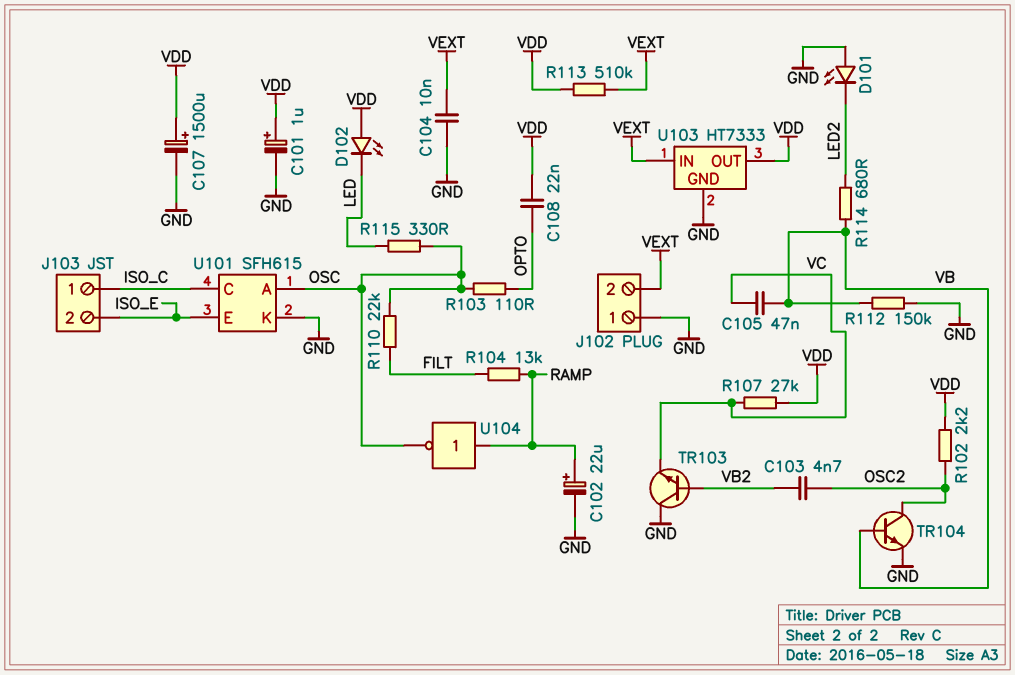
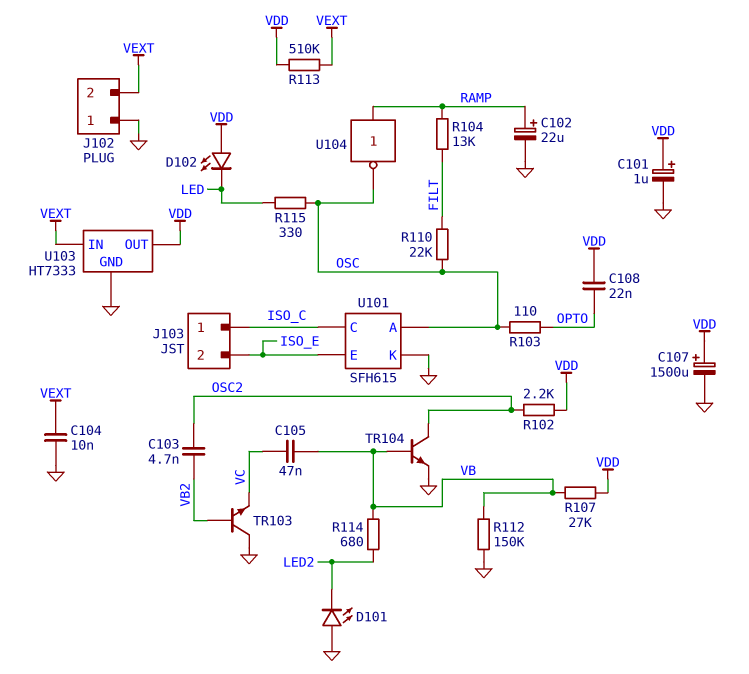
R107: 27k (VC, VDD) -> 27k (VB, VDD)

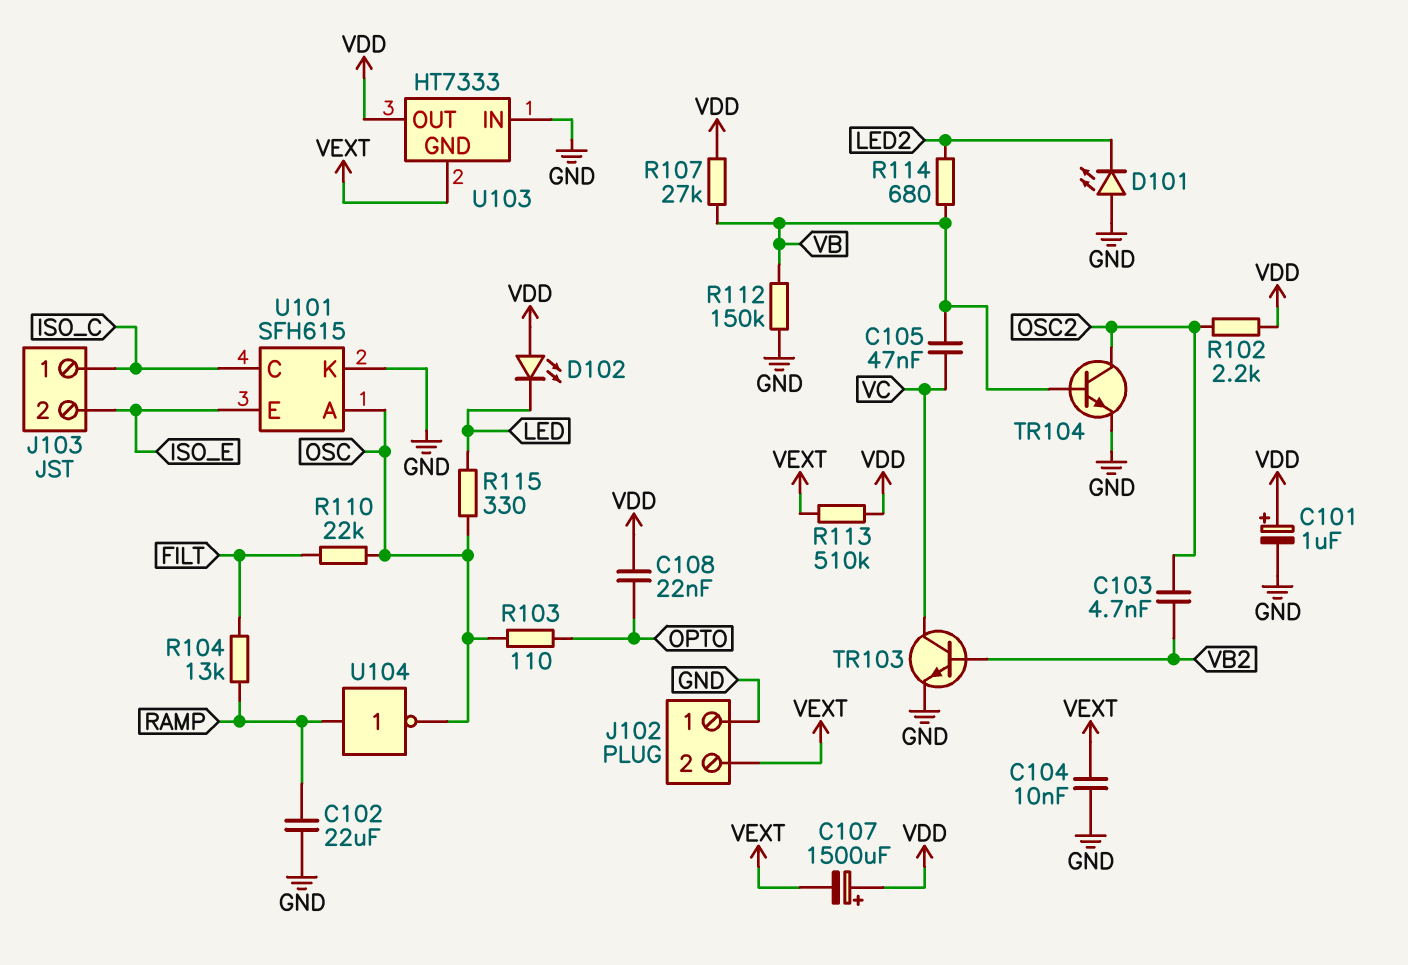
C102: 22uF (plus RAMP, minus GND) -> 22uF (GND, RAMP)
C107: 1500uF (plus VDD, minus GND) -> 1500uF (plus VDD, minus VEXT)
TR103: NPN (B VB2, C GND, E VC) -> NPN (B VB2, C VC, E GND)
U103 pin GND: GND -> VEXT
U103 pin IN: VEXT -> GND

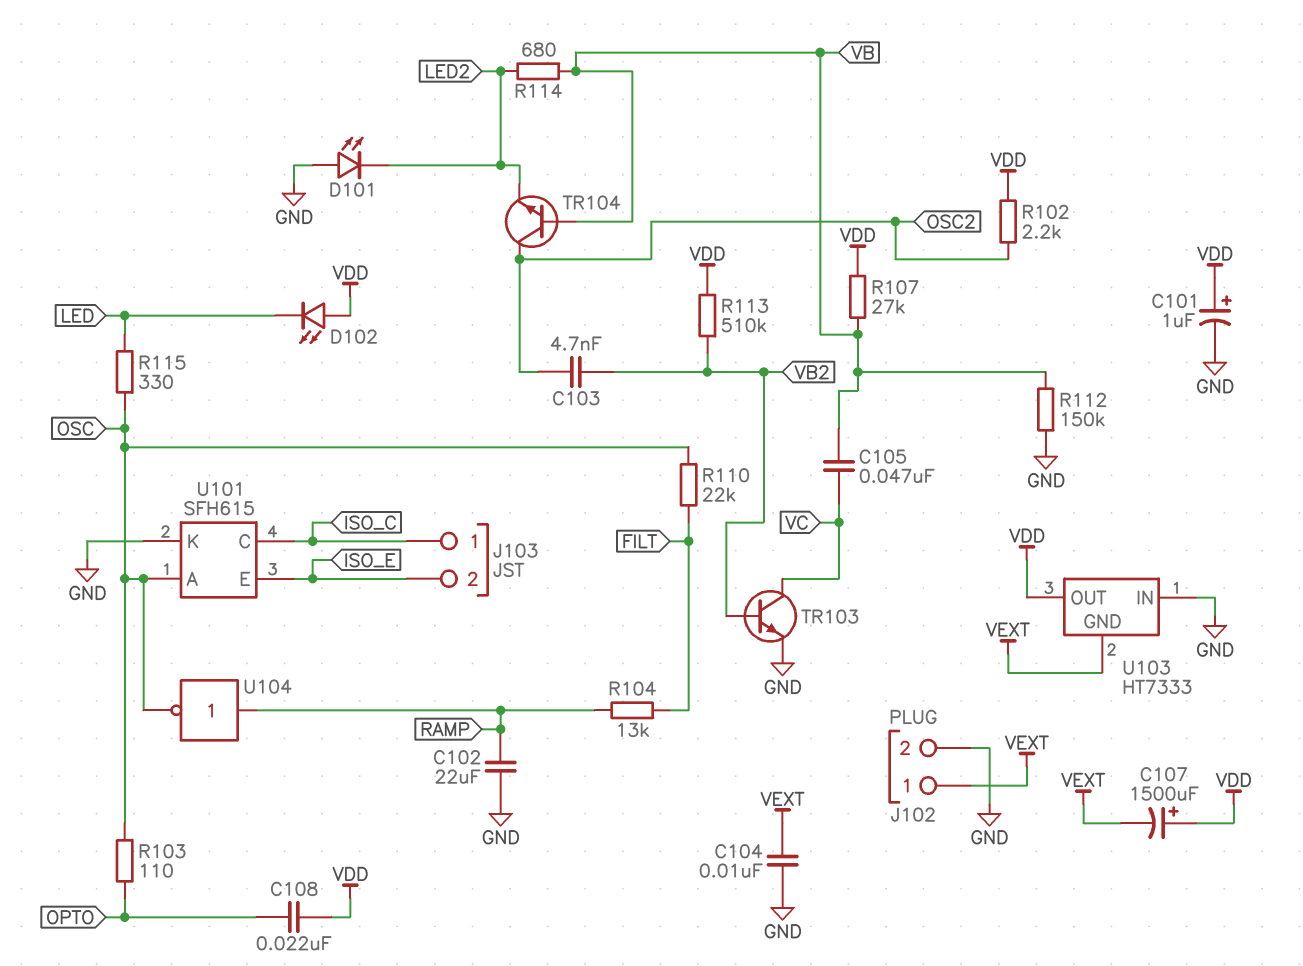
J102 pin 1: GND -> VEXT
J102 pin 2: VEXT -> GND
R113: 510k (VDD, VEXT) -> 510k (VB2, VDD)
TR104: NPN (B VB, C OSC2, E GND) -> NPN (B VB, C OSC2, E LED2)

